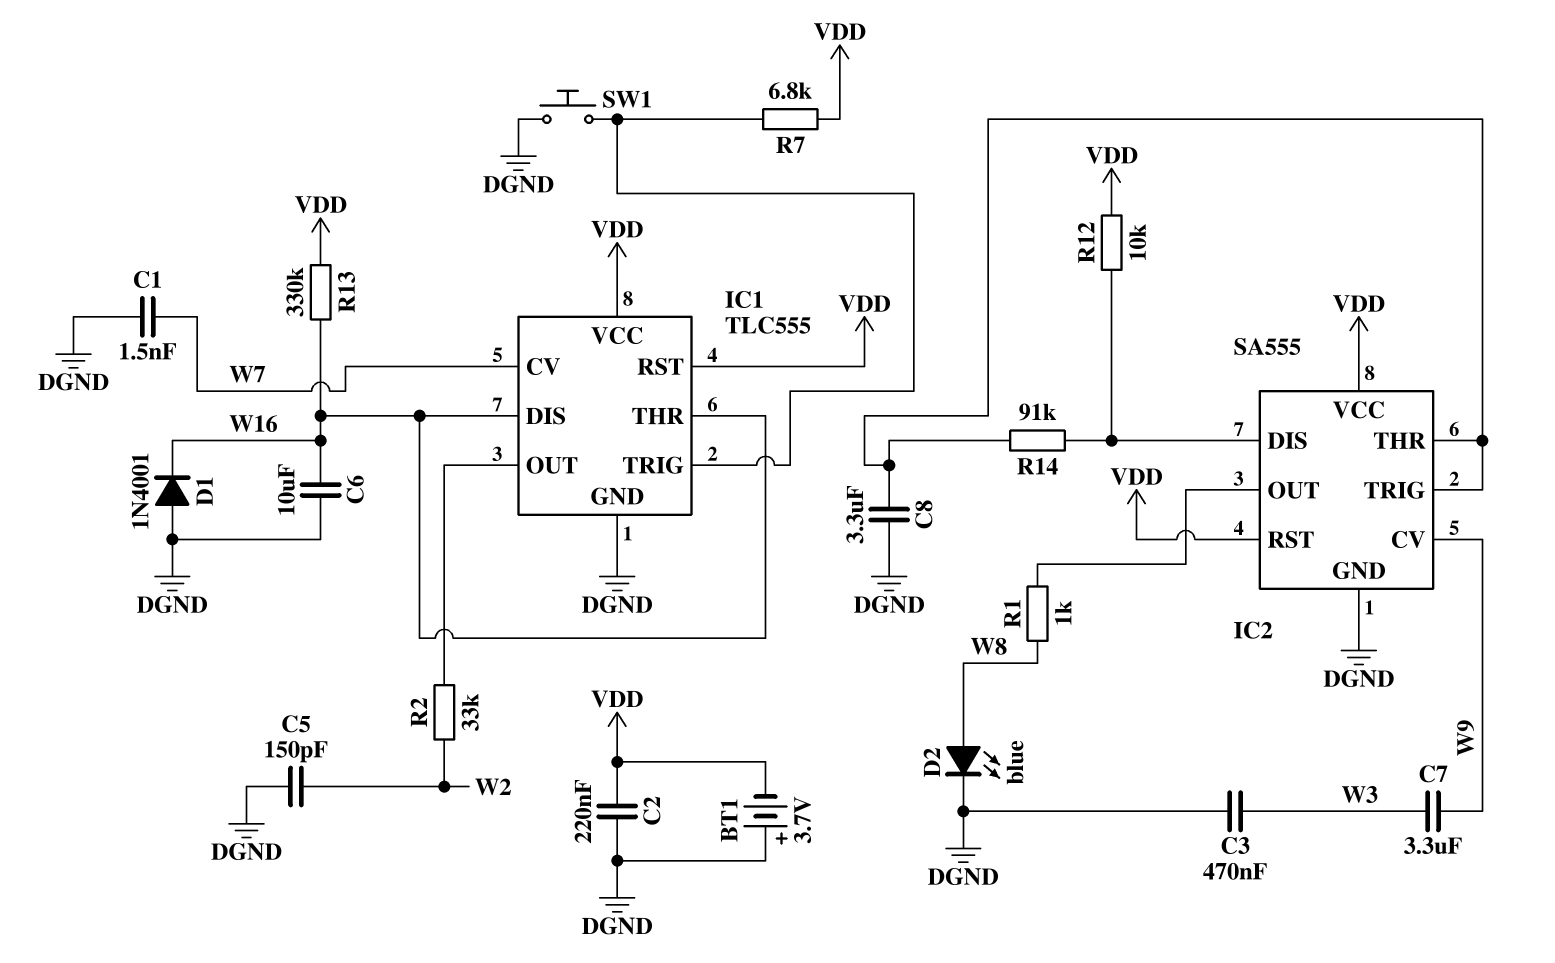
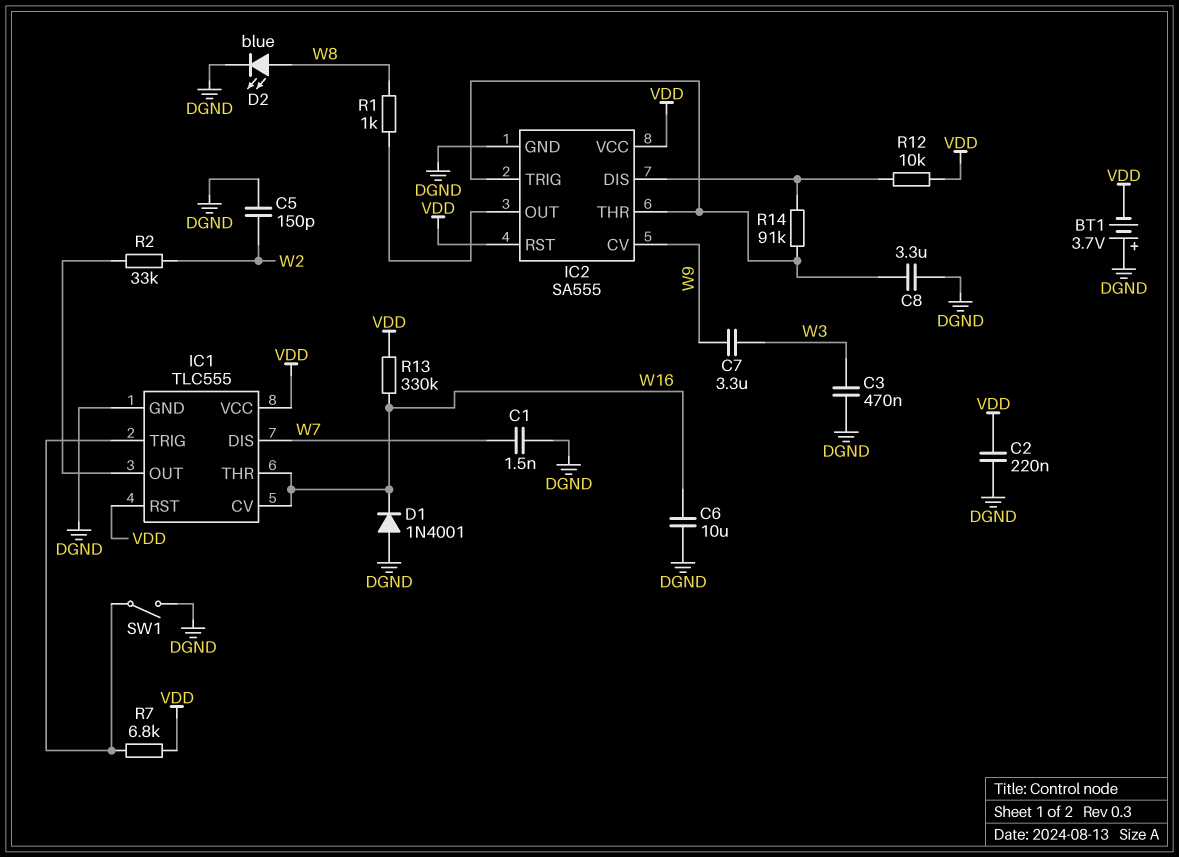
IC1 pin CV: W7 -> W16
IC1 pin DIS: W16 -> W7
SW1: button (DGND, IC1/TRIG) -> switch (DGND, IC1/TRIG)

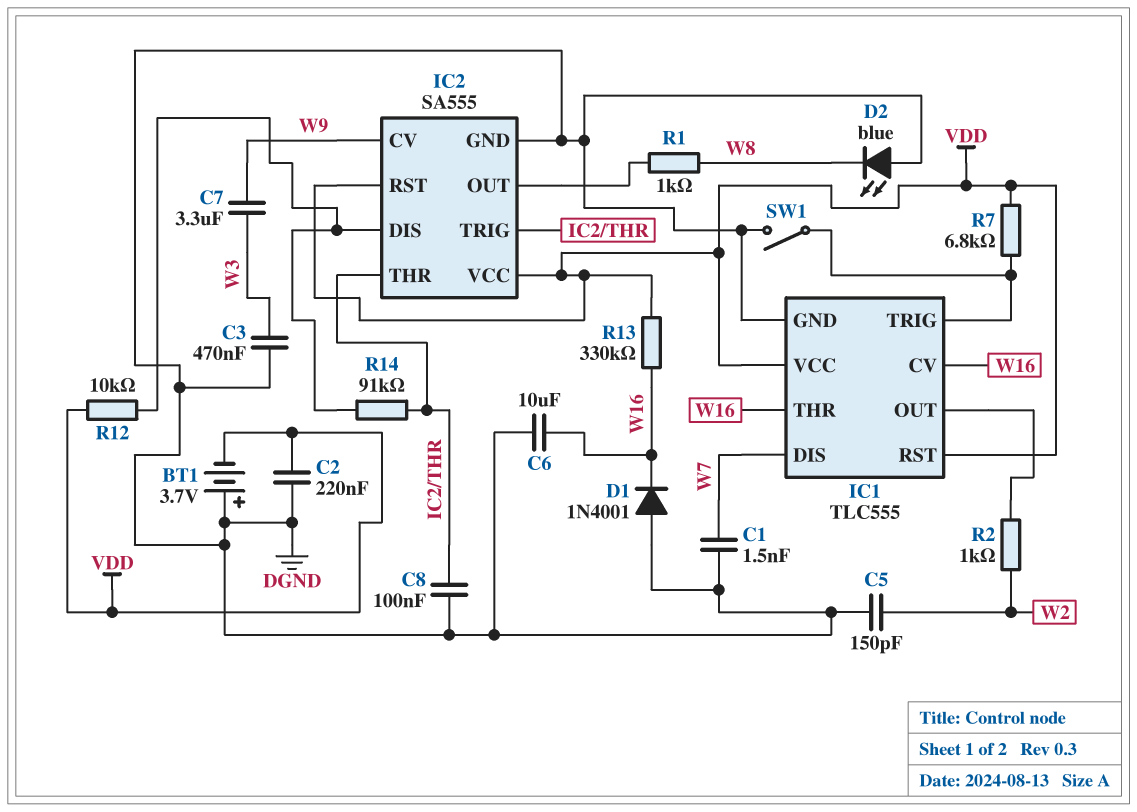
C8: 3.3uF (DGND, IC2/THR) -> 100nF (DGND, IC2/THR)
D2: LED blue (A W8, K DGND) -> LED blue (A DGND, K W8)
R2: 33k (IC1/OUT, W2) -> 1k (IC1/OUT, W2)

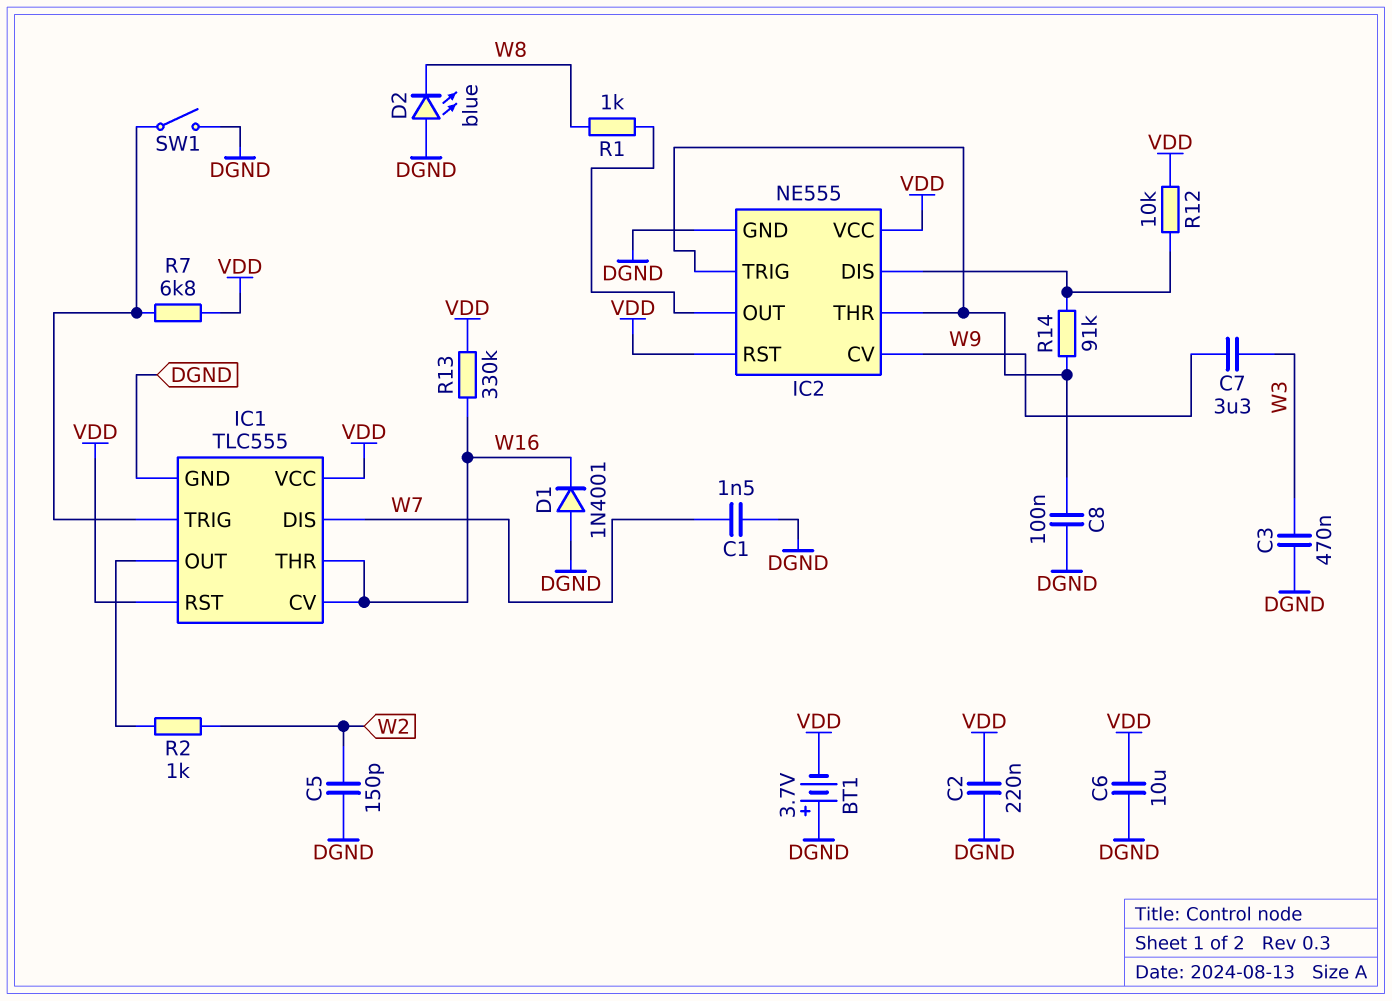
C6: 10uF (DGND, W16) -> 10uF (DGND, VDD)
IC2: SA555 -> NE555

